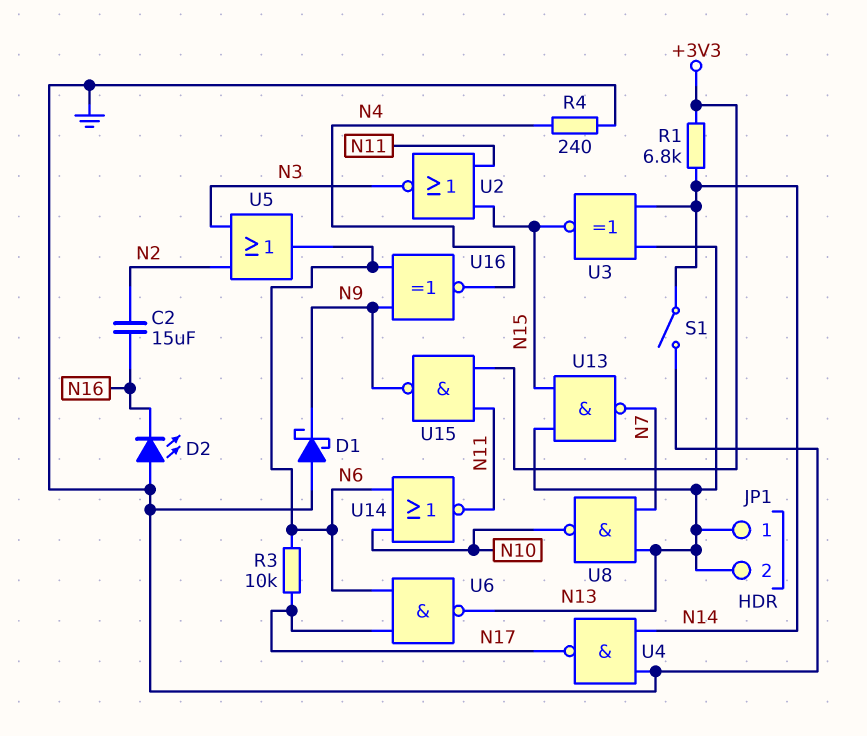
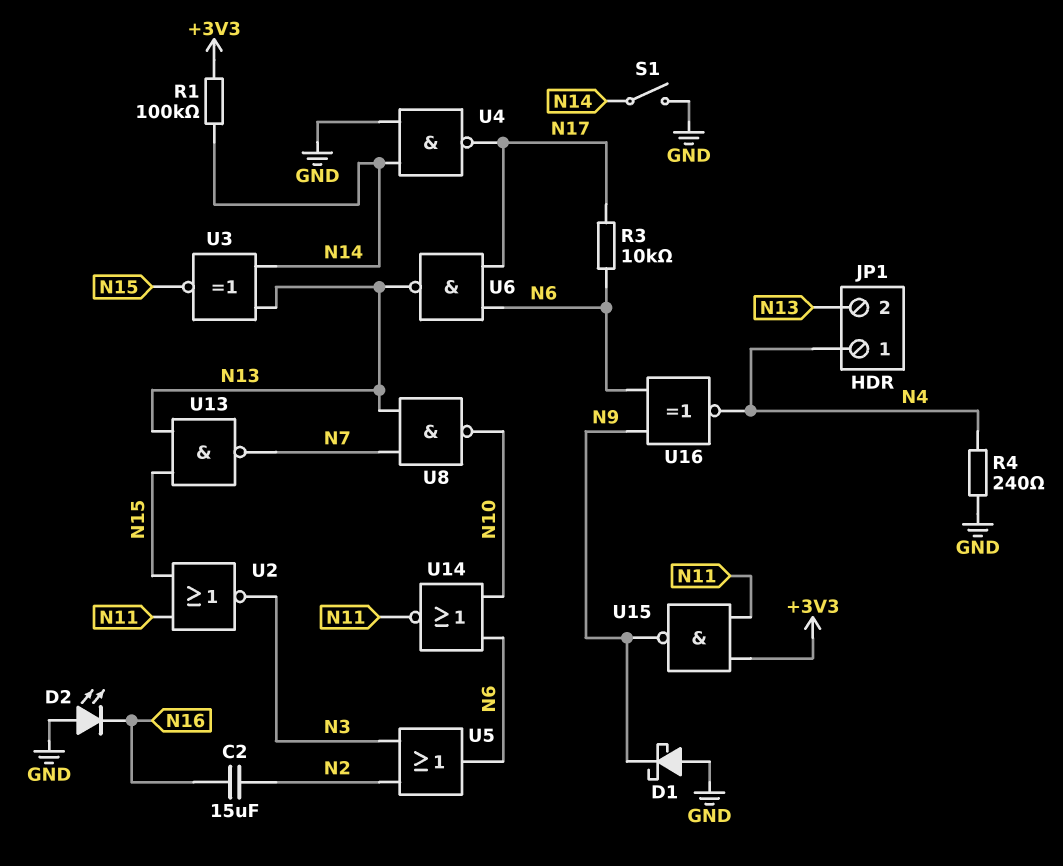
JP1 pin 1: N13 -> N4
R1: 6.8k (+3V3, N14) -> 100k (+3V3, N14)

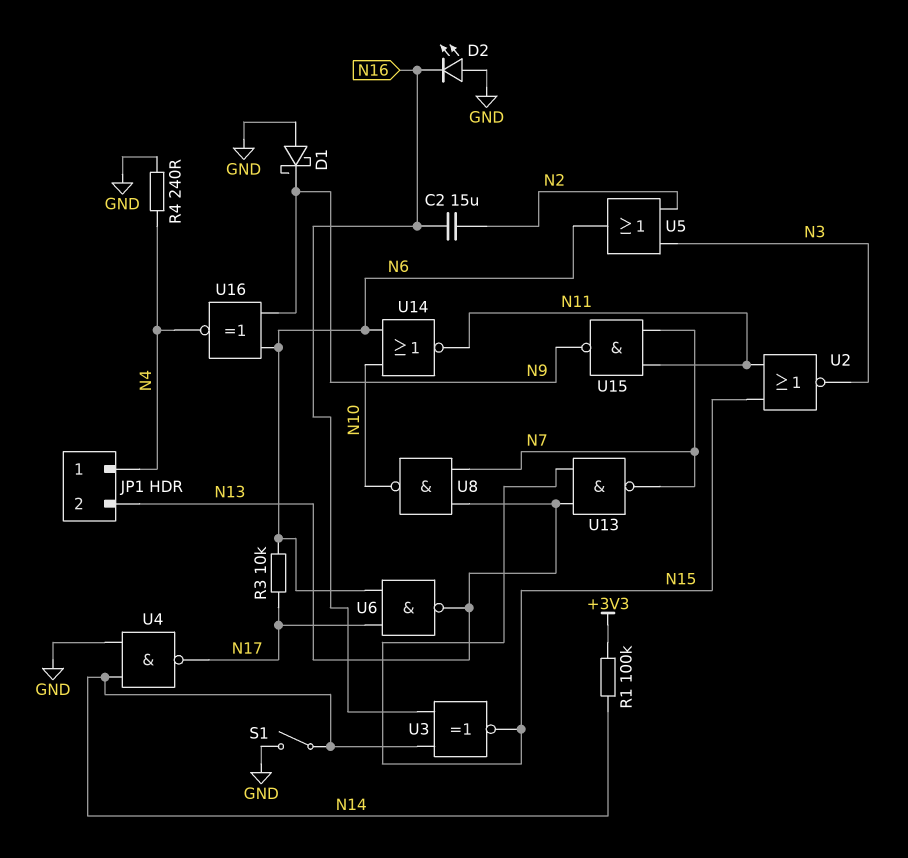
U3: XNOR (in N13, in N14, out N15) -> XNOR (in N14, in N16, out N15)
U15: NAND (in +3V3, in N11, out N9) -> NAND (in N7, in N11, out N9)

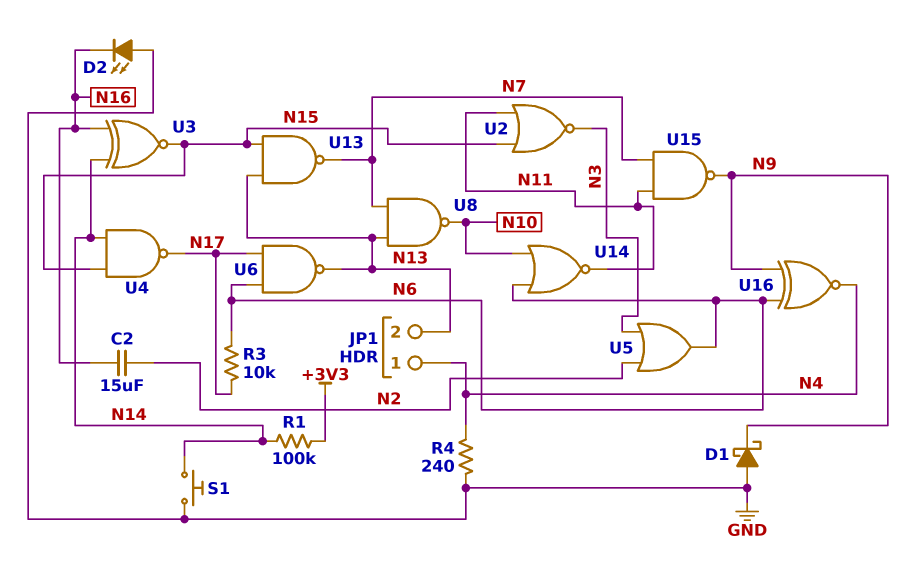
S1: switch (GND, N14) -> button (GND, N14)
U4: NAND (in GND, in N14, out N17) -> NAND (in N14, in N15, out N17)

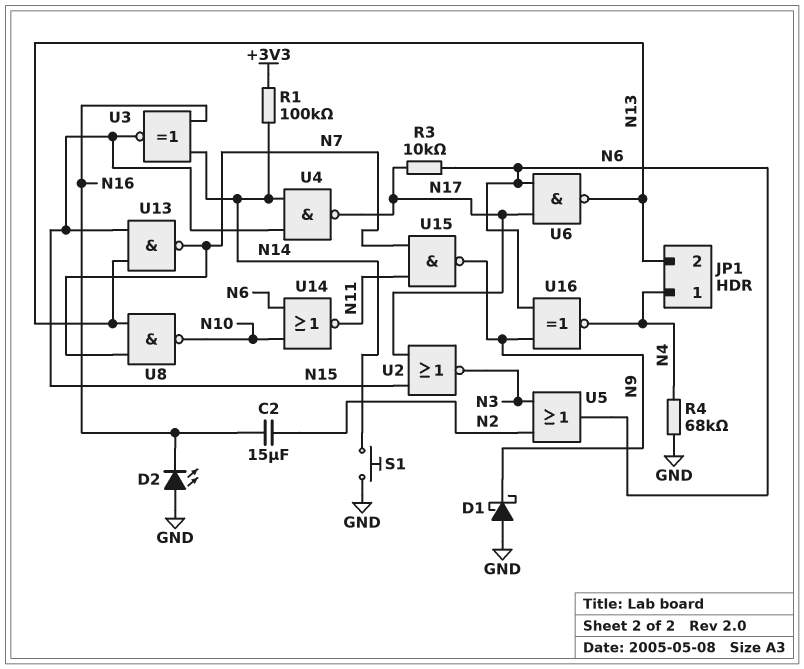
R4: 240 (GND, N4) -> 68k (GND, N4)
U2: NOR (in N11, in N15, out N3) -> NOR (in N15, in N17, out N3)

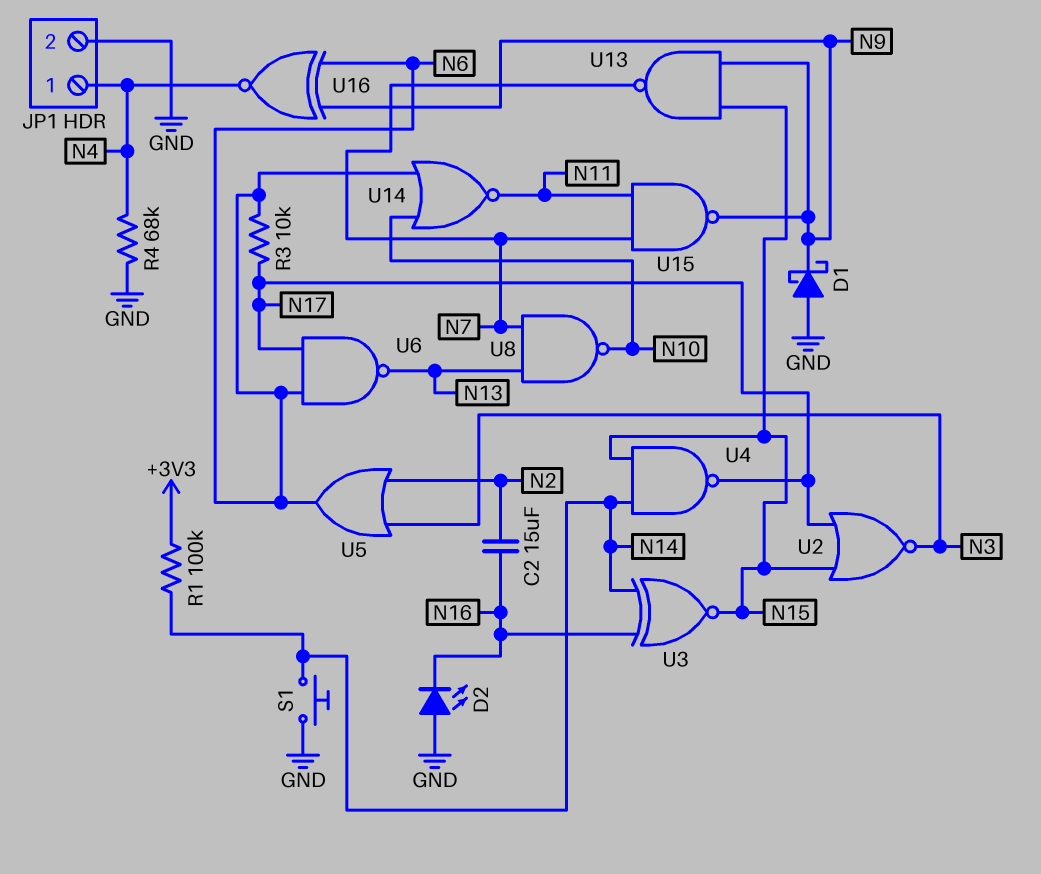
JP1 pin 2: N13 -> GND
U13: NAND (in N13, in N15, out N7) -> NAND (in N9, in N15, out N7)

